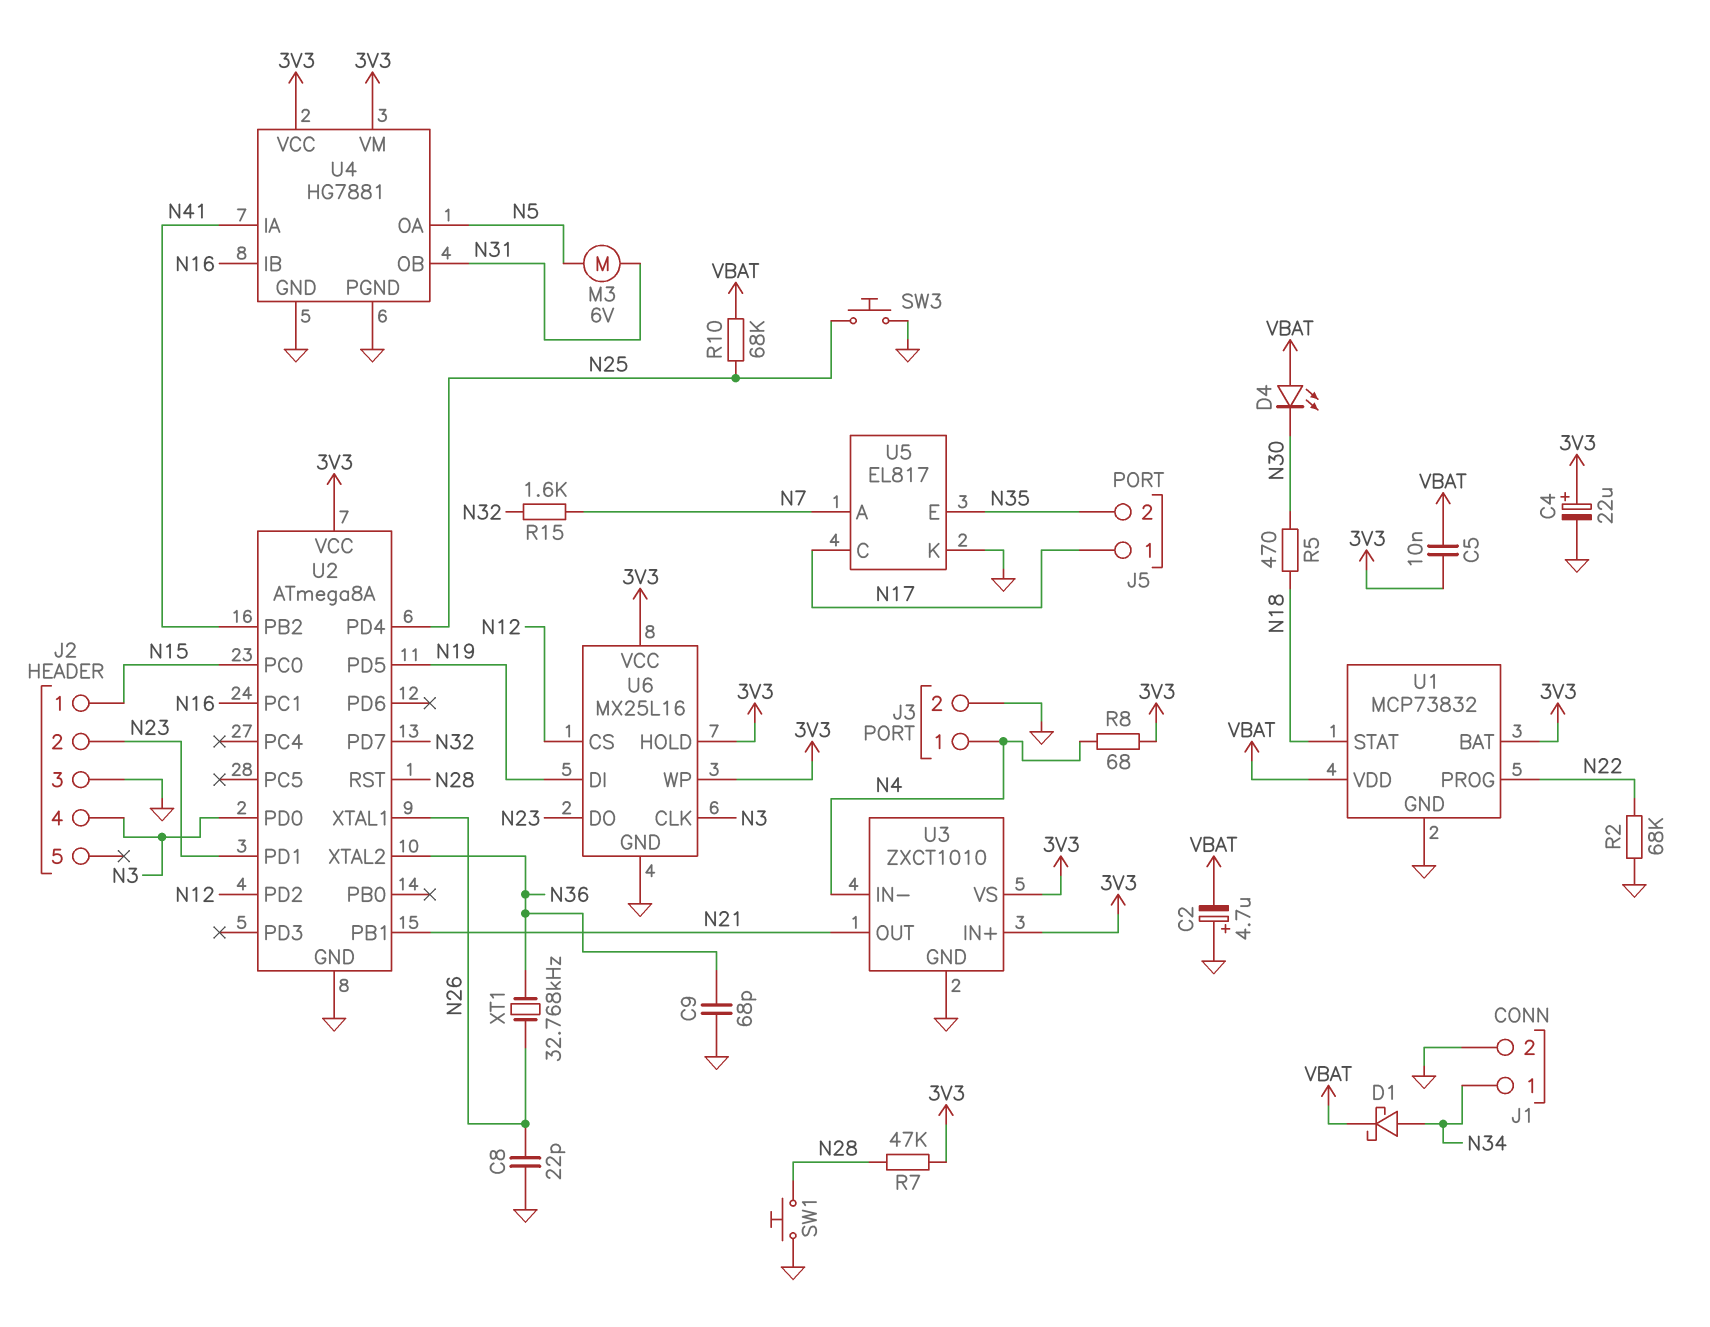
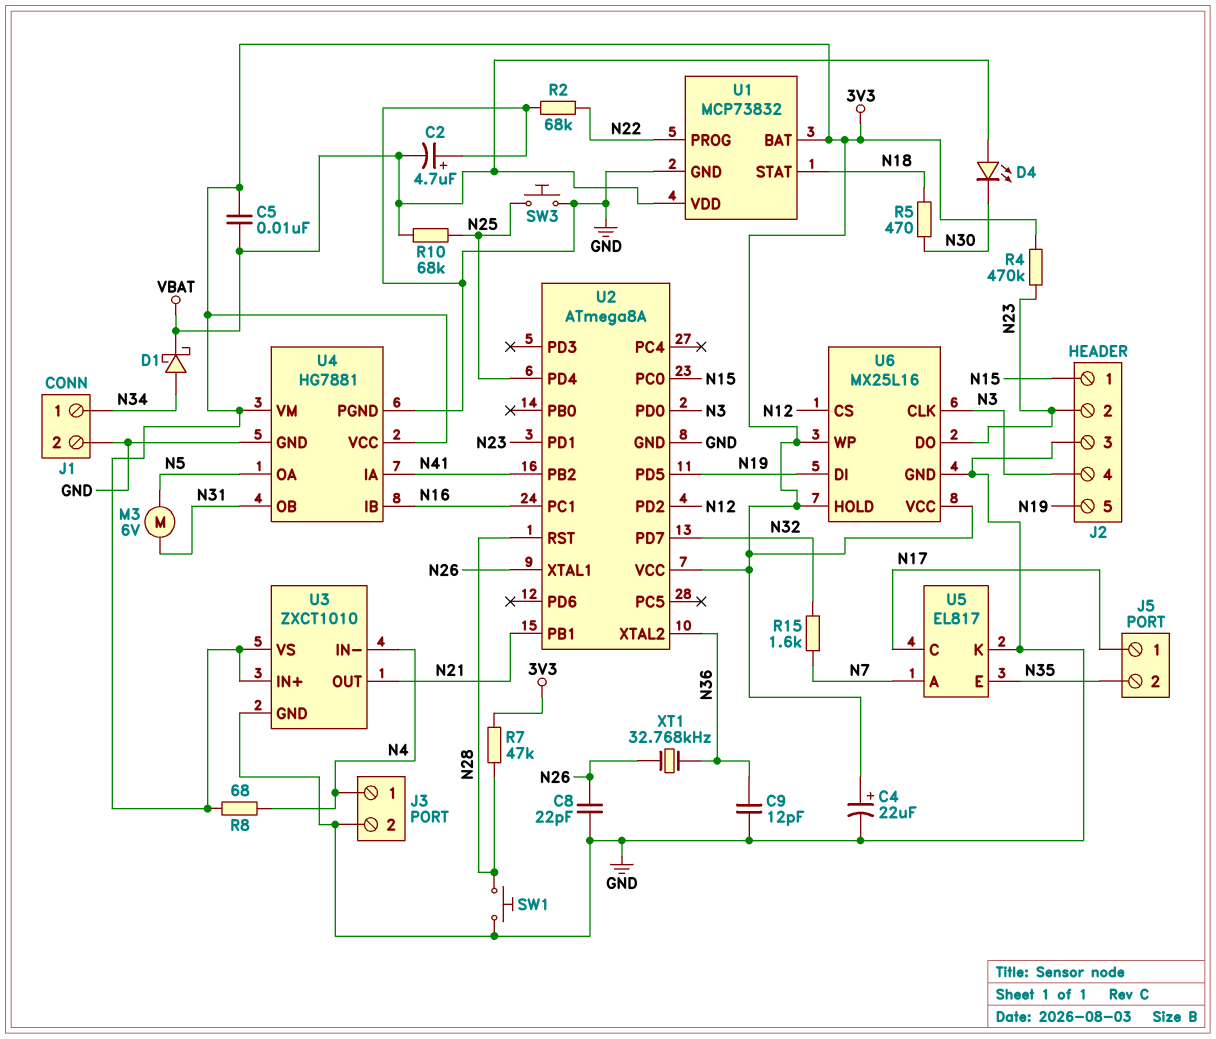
C9: 68pF (GND, N36) -> 12pF (GND, N36)
J2 pin 5: none -> N19
R4: none -> 470k (3V3, N23)

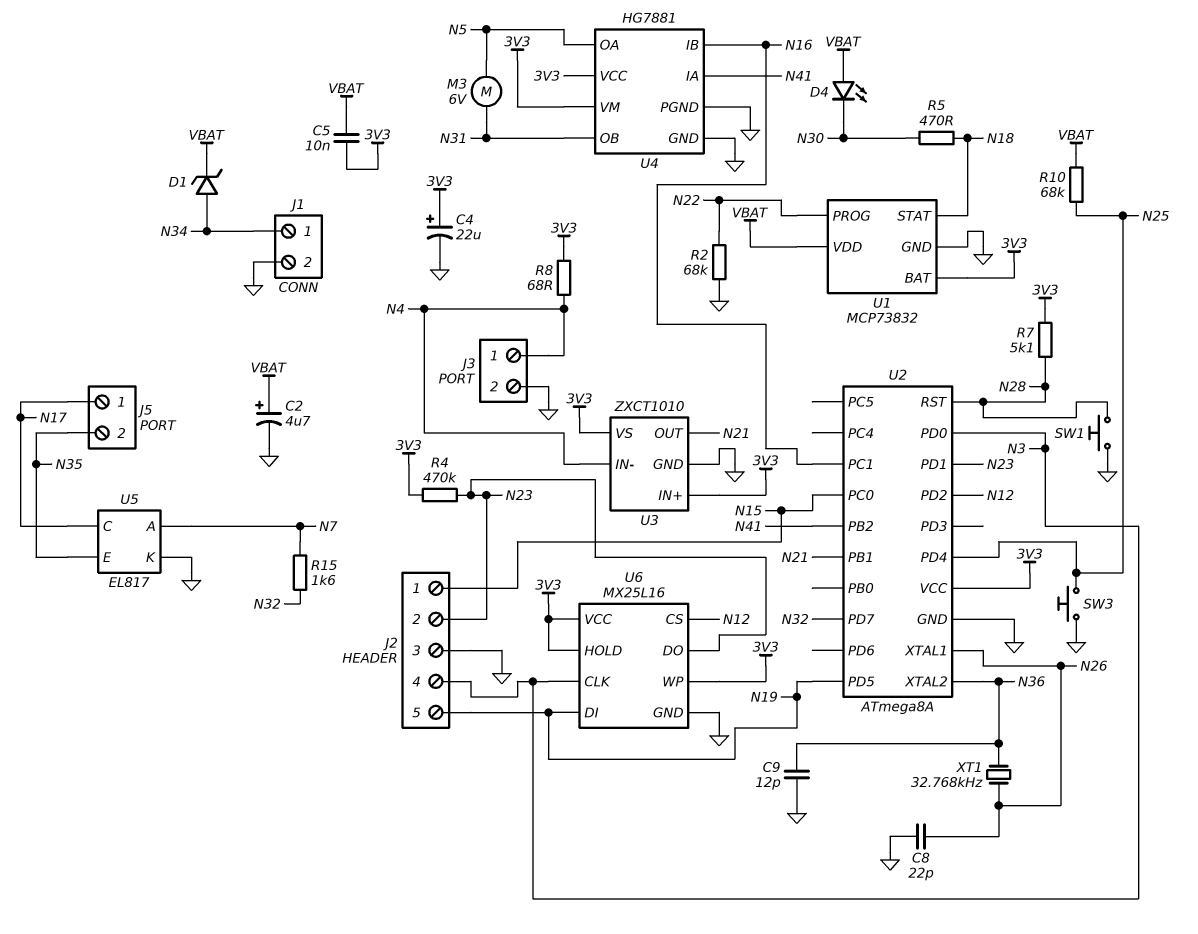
C2: 4.7uF (plus GND, minus VBAT) -> 4.7uF (plus VBAT, minus GND)
D1: schottky (A N34, K VBAT) -> zener (A N34, K VBAT)
R7: 47k (3V3, N28) -> 5.1k (3V3, N28)

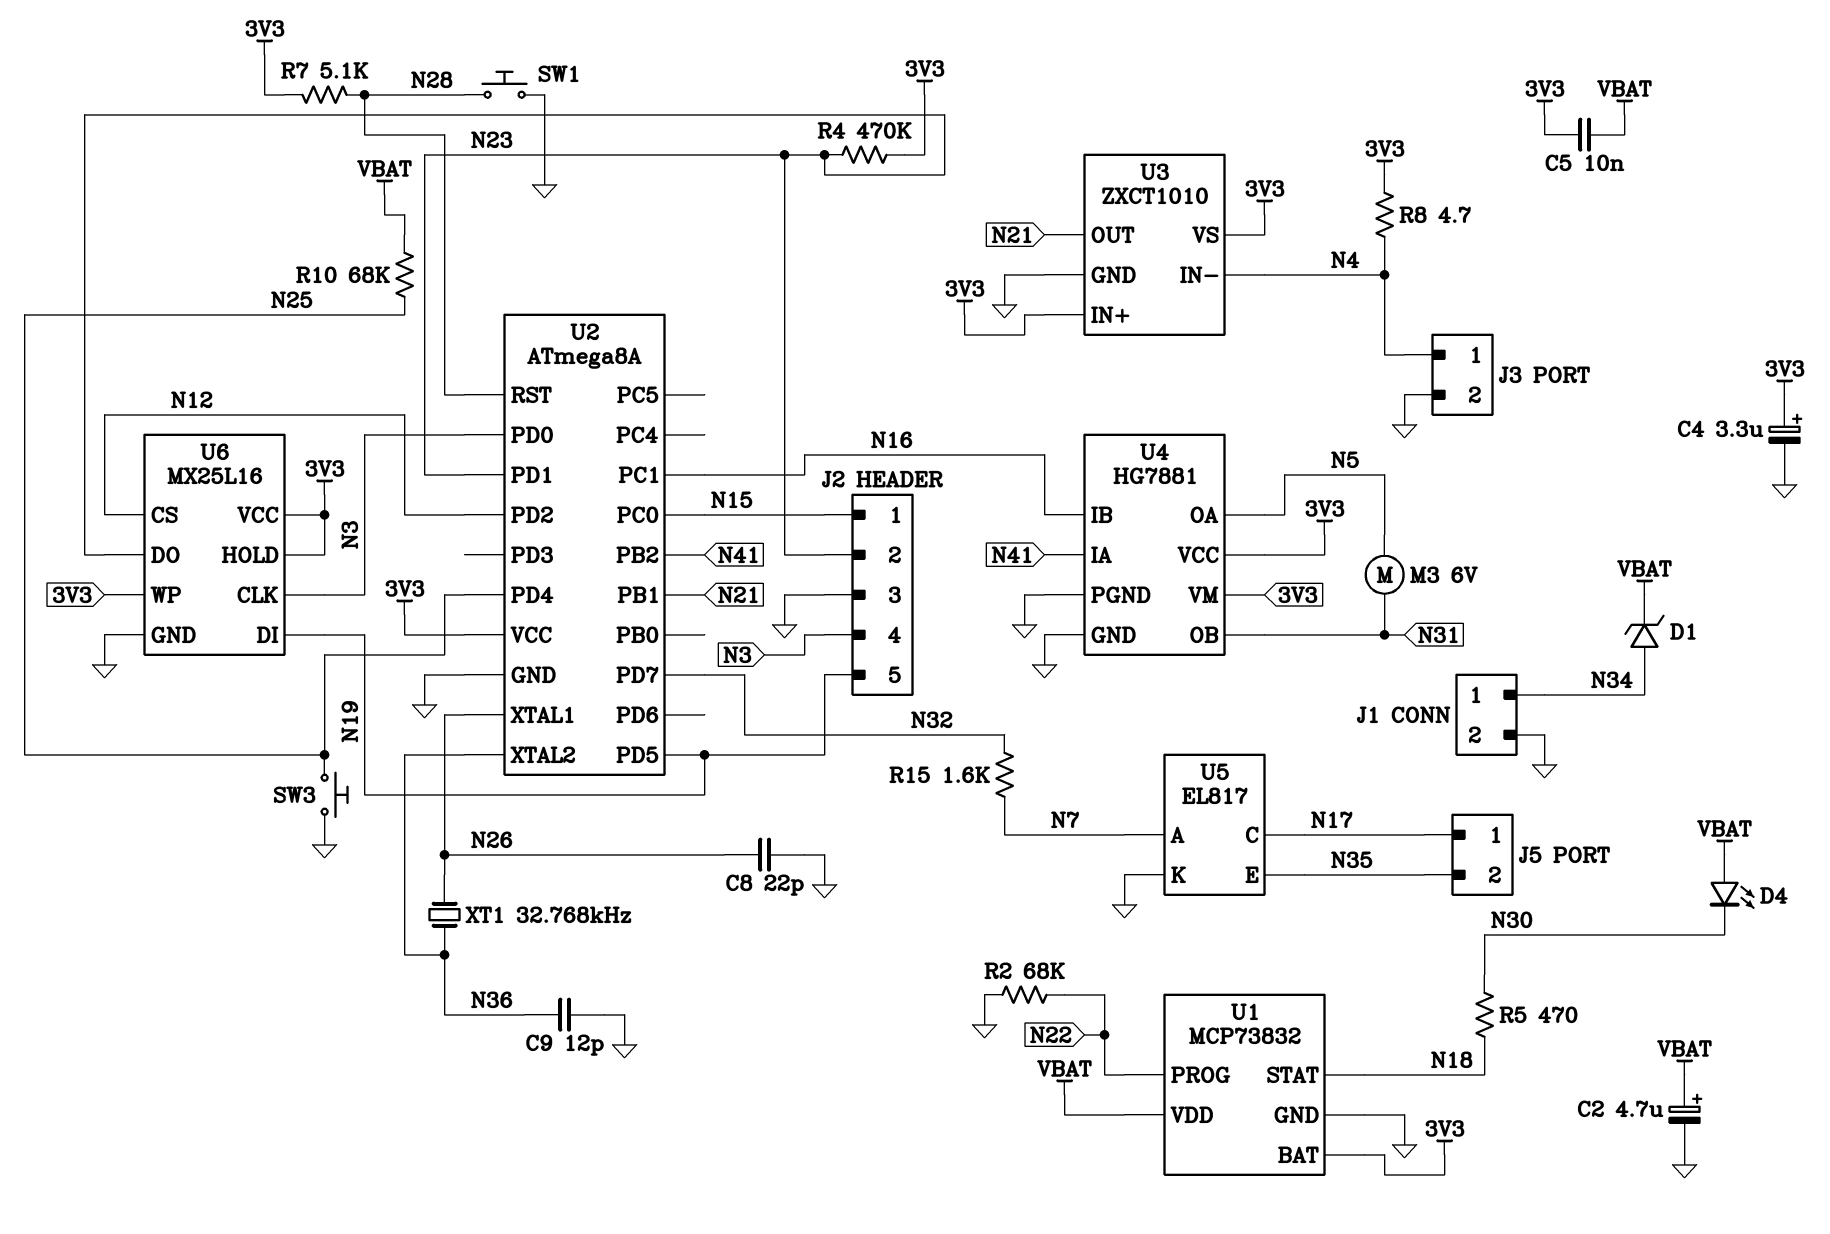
C4: 22uF (plus 3V3, minus GND) -> 3.3uF (plus 3V3, minus GND)
R8: 68 (3V3, N4) -> 4.7 (3V3, N4)

